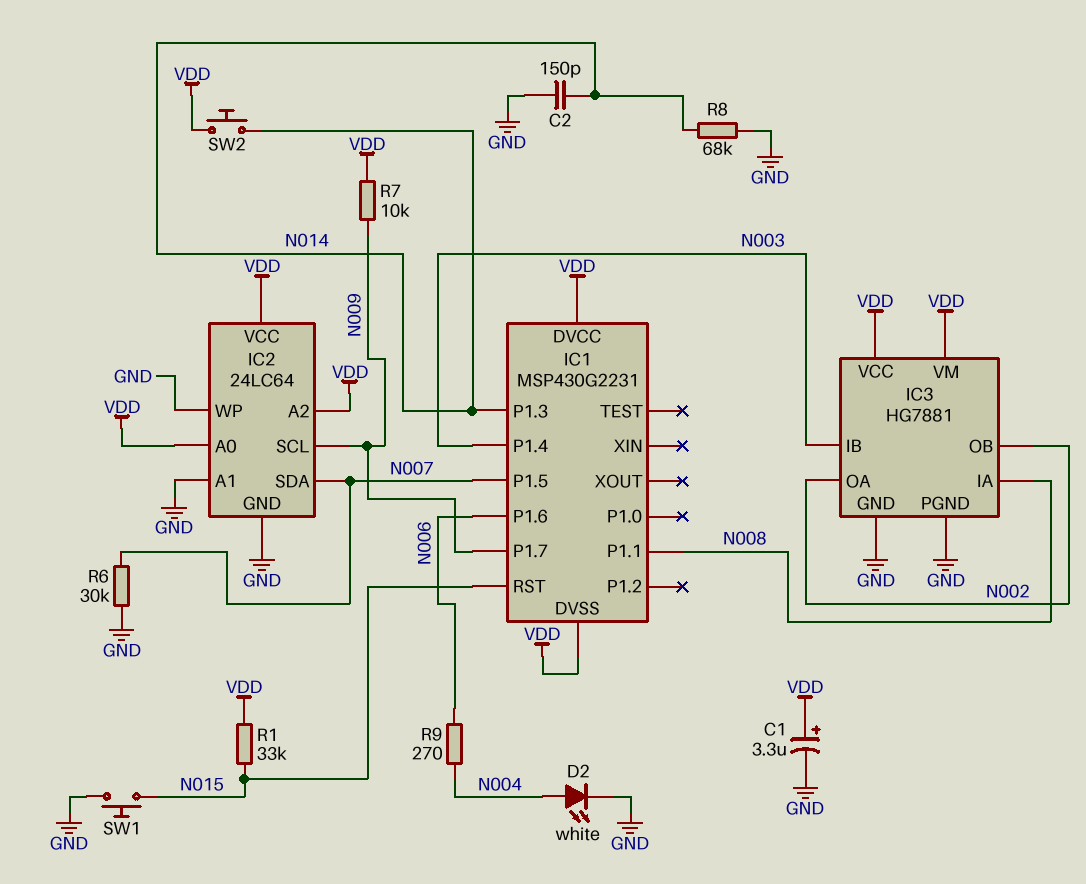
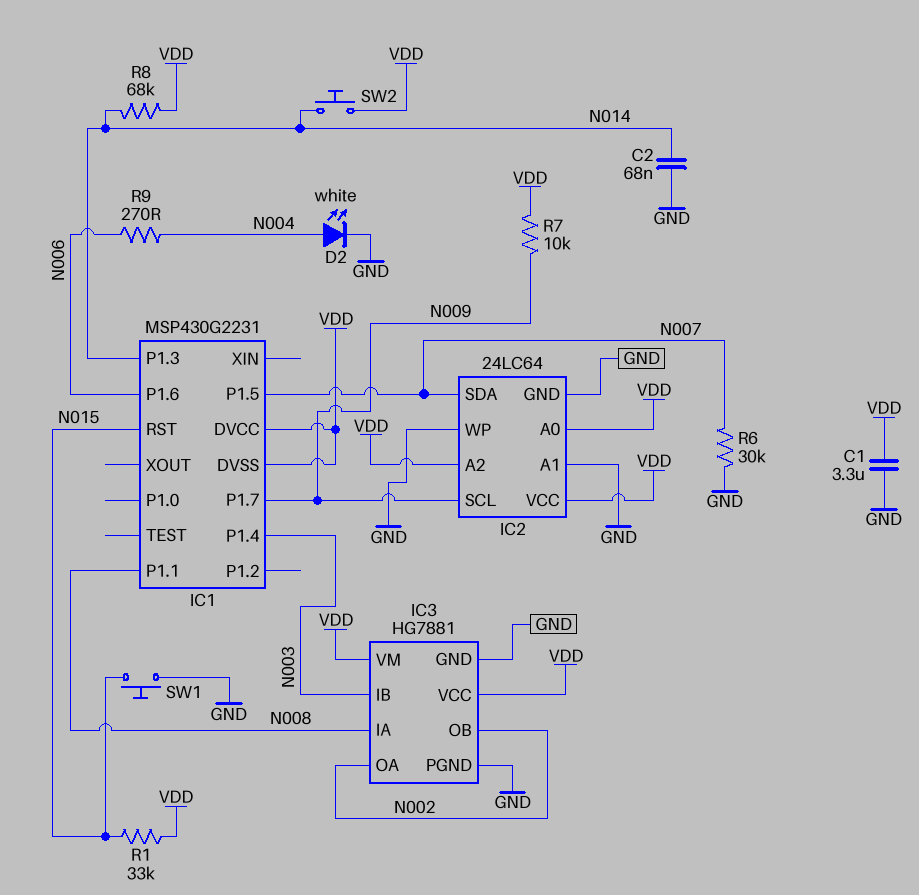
C1: 3.3uF (plus VDD, minus GND) -> 3.3uF (GND, VDD)
C2: 150pF (GND, N014) -> 68nF (GND, N014)
R8: 68k (GND, N014) -> 68k (N014, VDD)

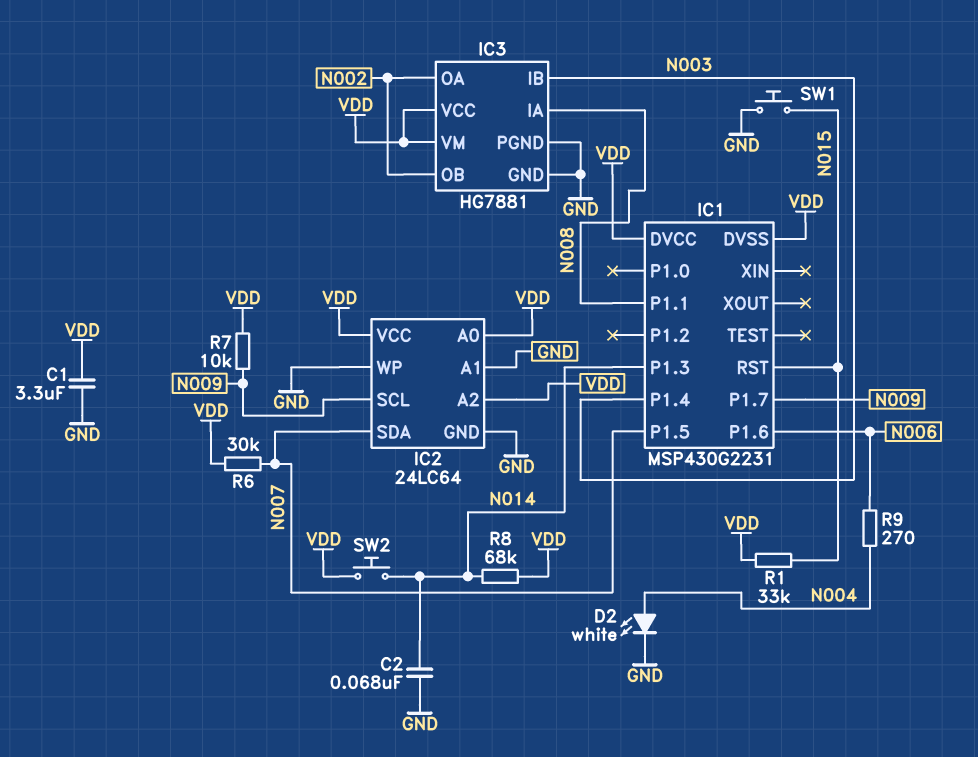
R6: 30k (GND, N007) -> 30k (N007, VDD)

